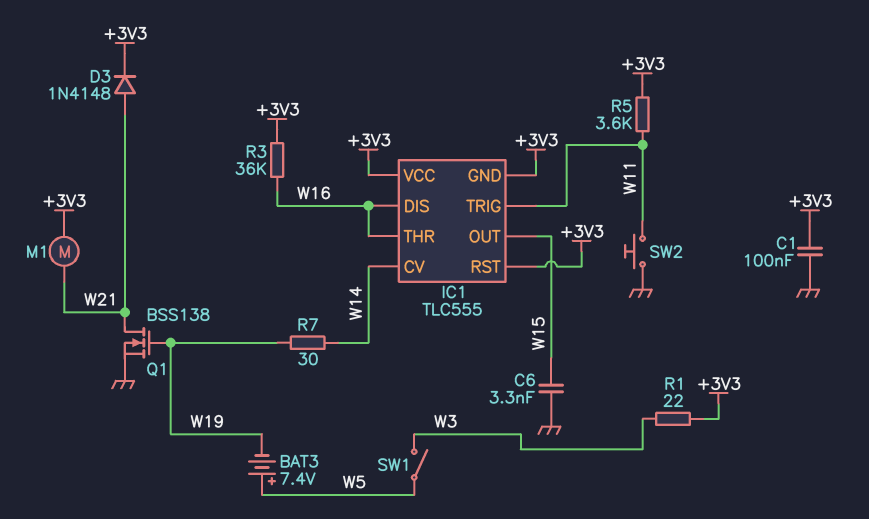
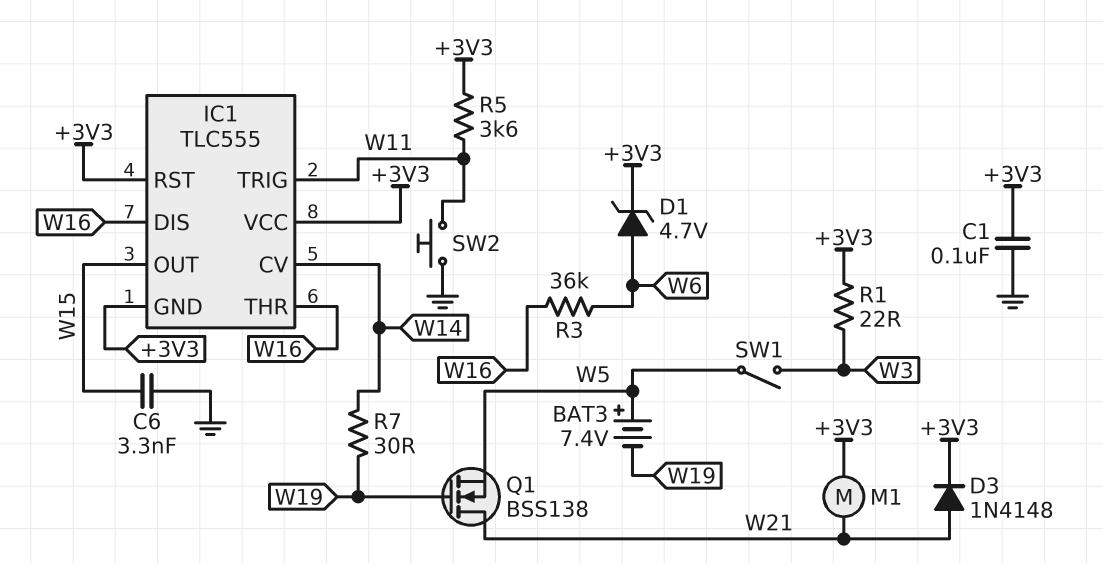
D1: none -> zener 4.7V (A W6, K +3V3)
Q1: NMOS BSS138 (G W19, D W21, S GND) -> NMOS BSS138 (G W19, D W21, S W5)
R3: 36k (+3V3, W16) -> 36k (W6, W16)

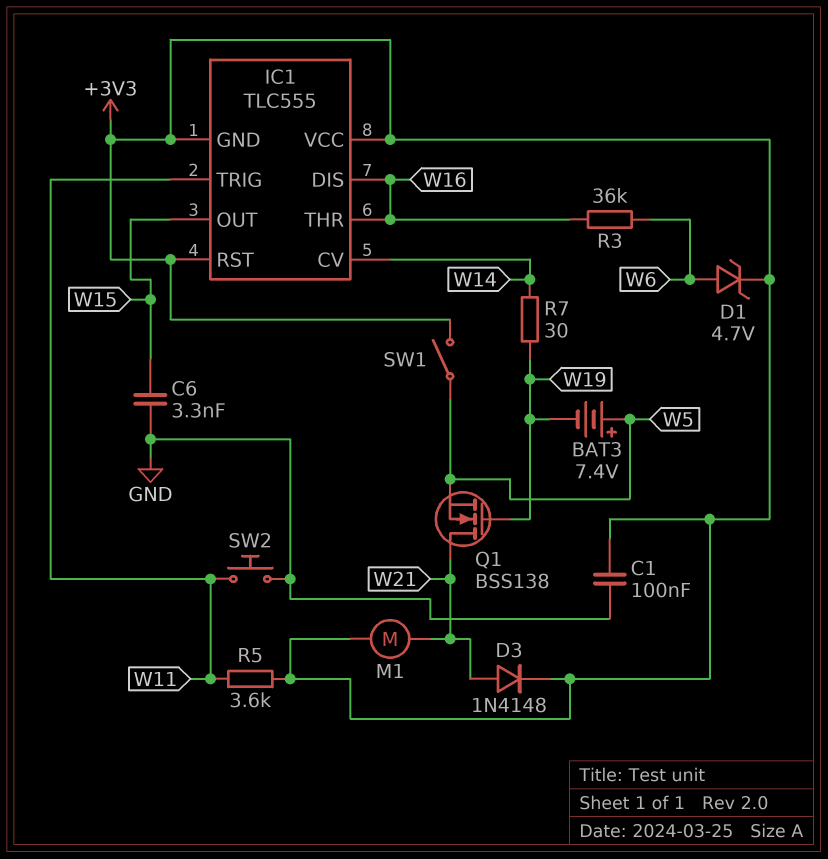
R1: 22 (+3V3, W3) -> none
SW1: switch (W3, W5) -> switch (+3V3, W5)

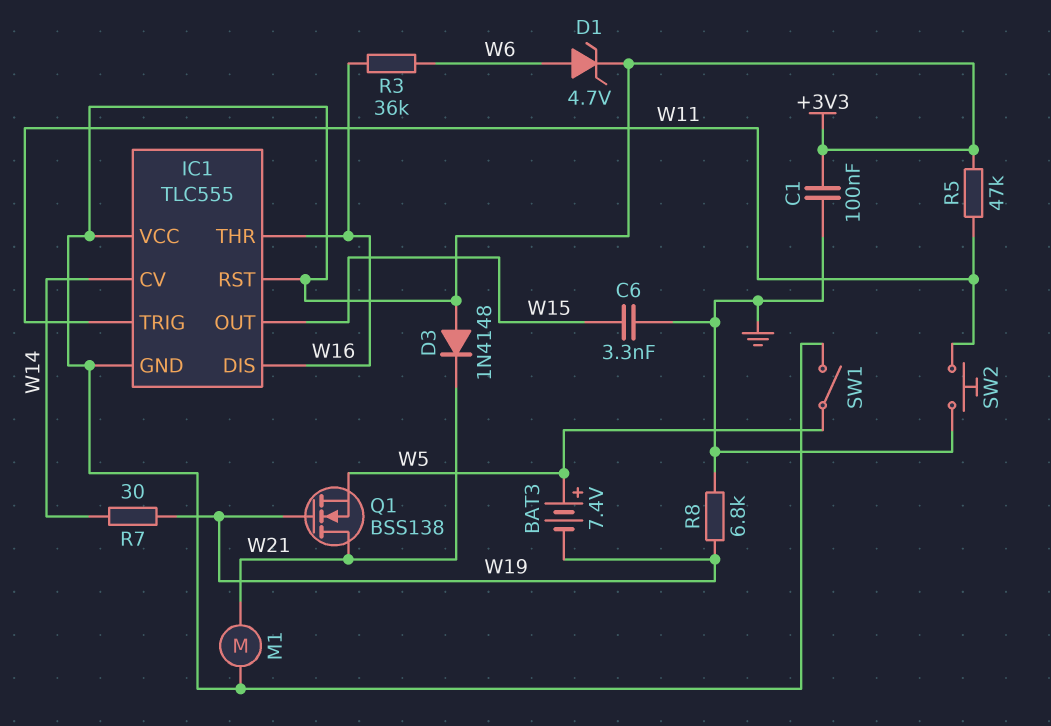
D3: diode 1N4148 (A W21, K +3V3) -> diode 1N4148 (A +3V3, K W21)
R5: 3.6k (+3V3, W11) -> 47k (+3V3, W11)
R8: none -> 6.8k (GND, W19)

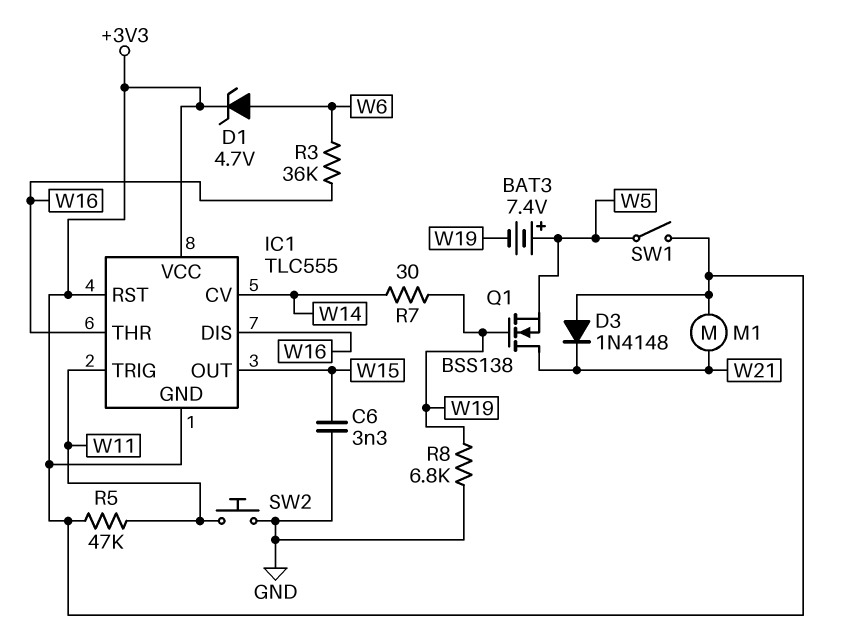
C1: 100nF (+3V3, GND) -> none

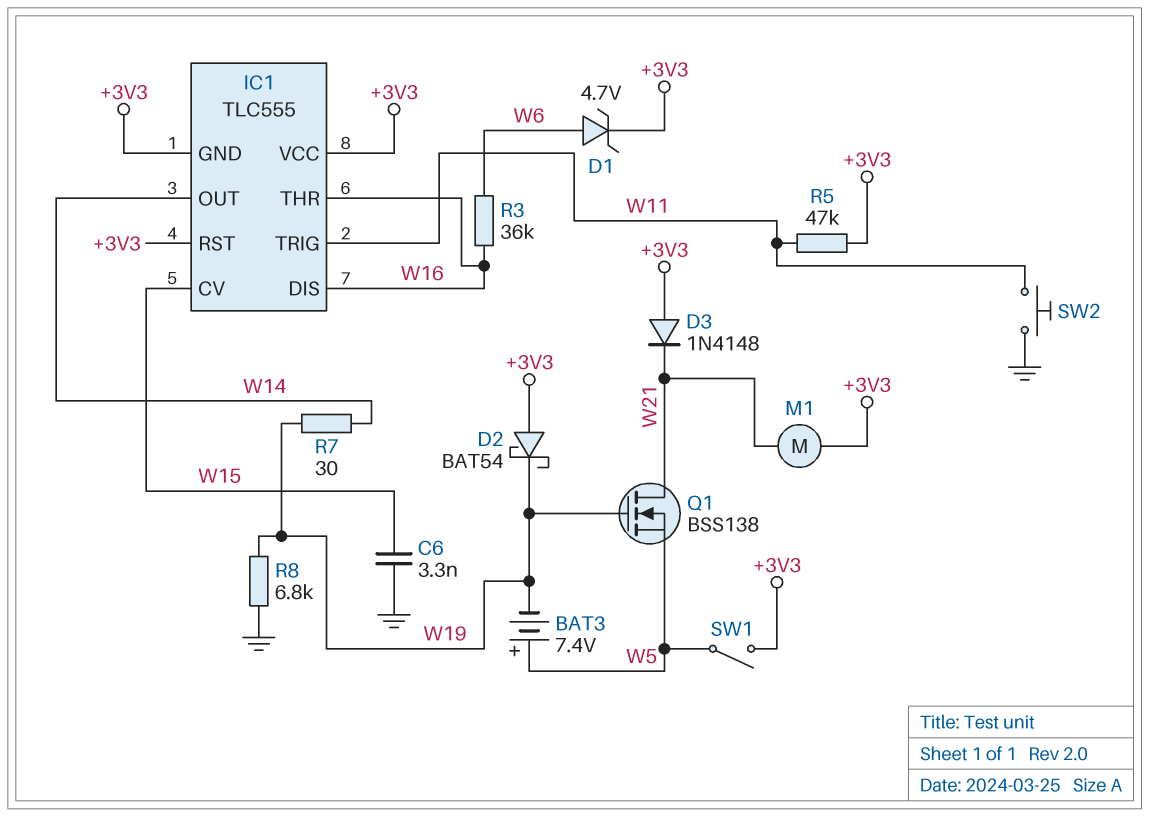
D2: none -> schottky BAT54 (A +3V3, K W19)
IC1 pin CV: W14 -> W15
IC1 pin OUT: W15 -> W14

